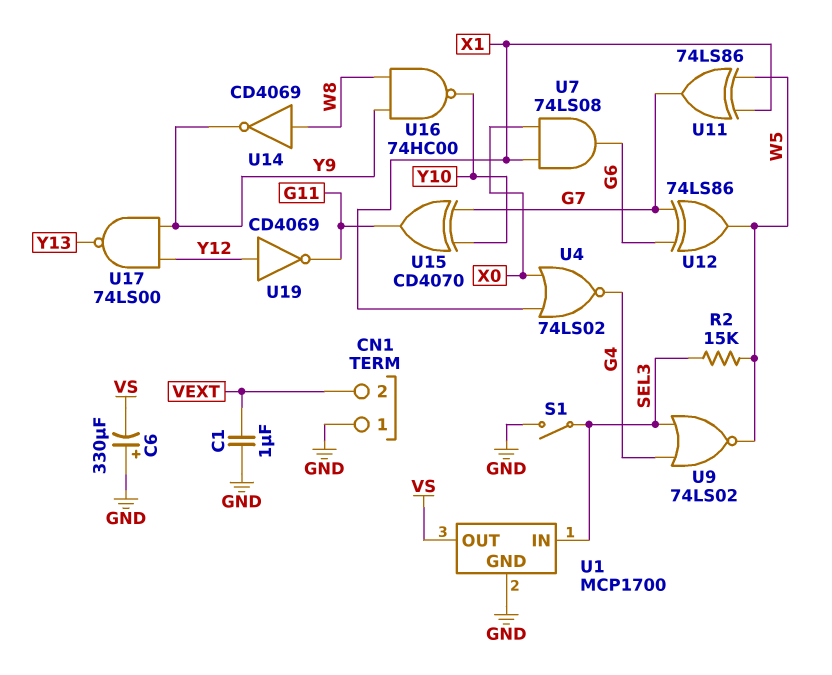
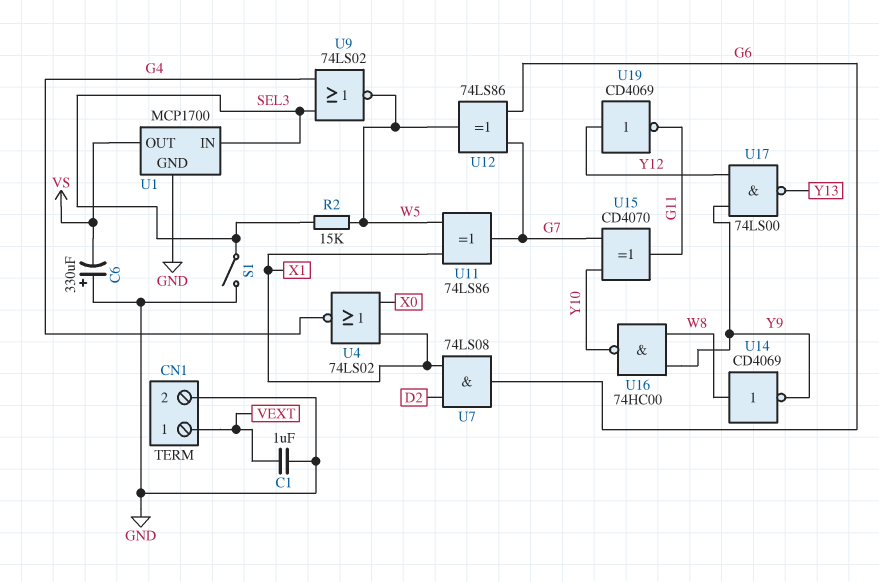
CN1 pin 1: GND -> VEXT
CN1 pin 2: VEXT -> GND
U7: AND 74LS08 (in X0, in X1, out G6) -> AND 74LS08 (in D2, in X1, out G6)

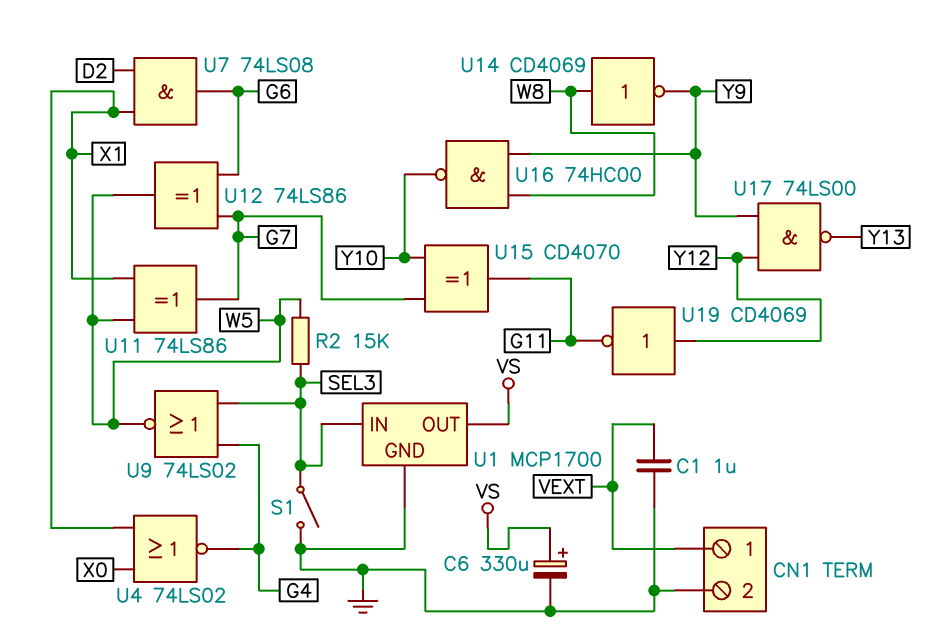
C6: 330uF (plus GND, minus VS) -> 330uF (plus VS, minus GND)

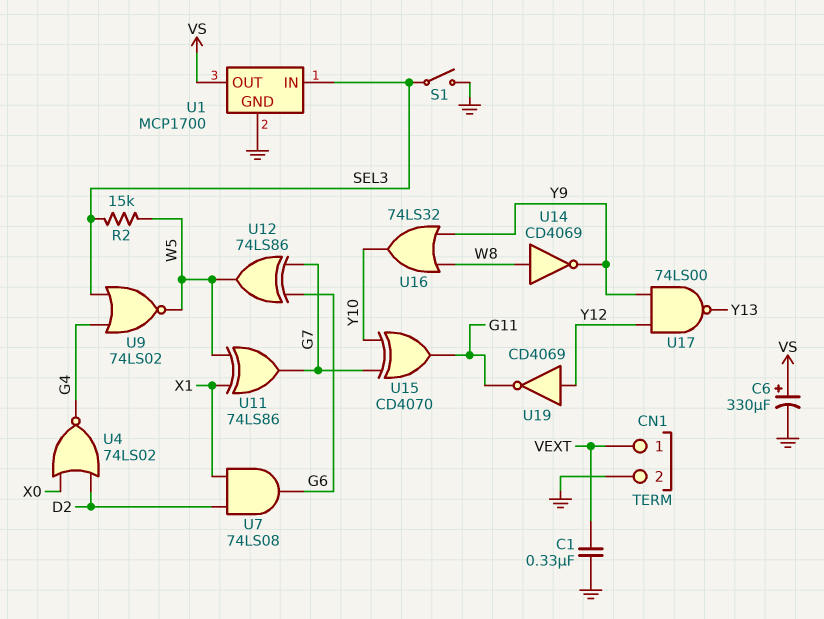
C1: 1uF (GND, VEXT) -> 330nF (GND, VEXT)
U4: NOR 74LS02 (in X0, in X1, out G4) -> NOR 74LS02 (in D2, in X0, out G4)
U16: NAND 74HC00 (in W8, in Y9, out Y10) -> OR 74LS32 (in W8, in Y9, out Y10)

